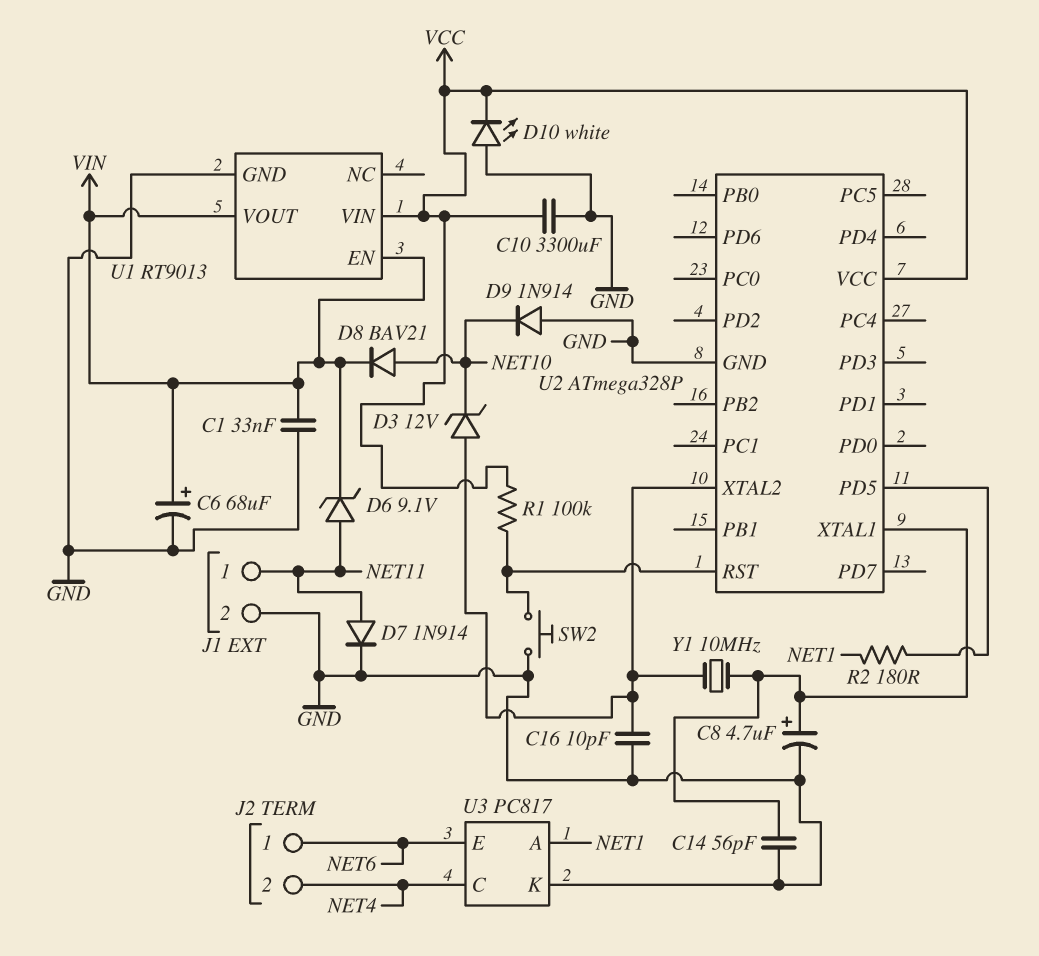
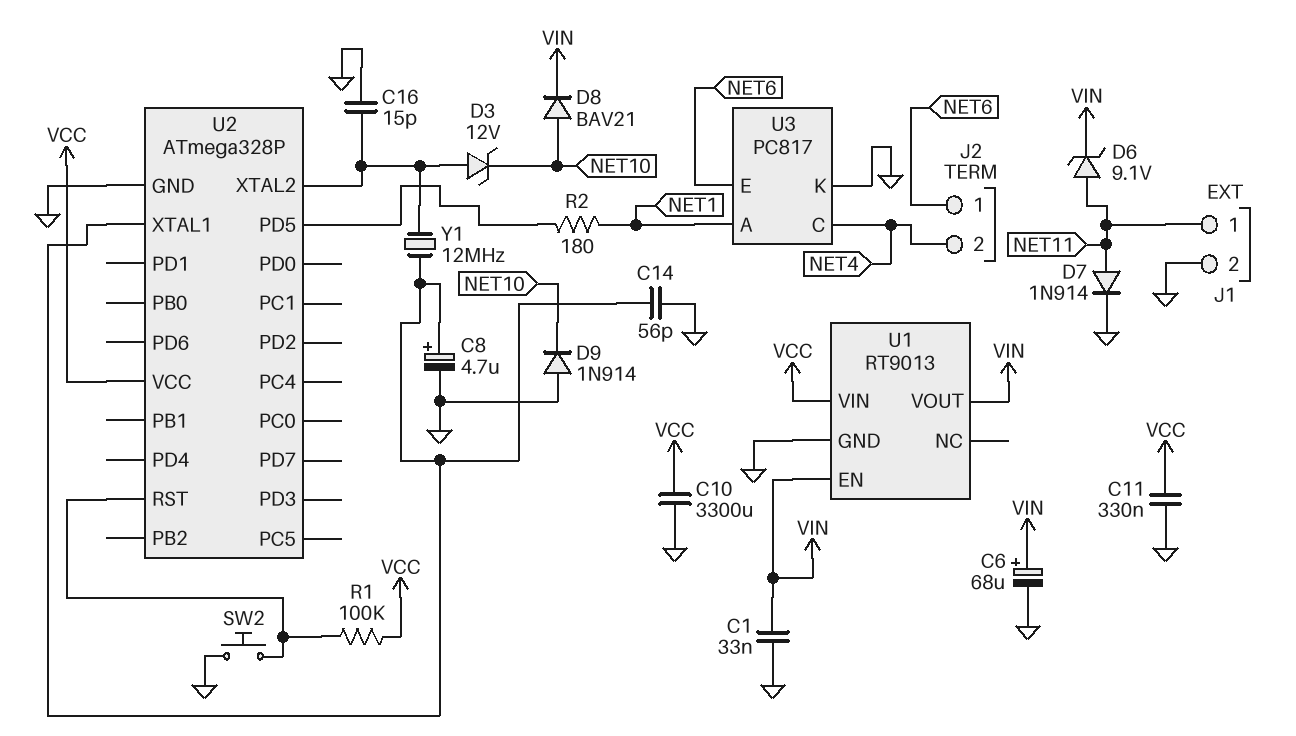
C11: none -> 330nF (GND, VCC)
C16: 10pF (GND, U2/XTAL2) -> 15pF (GND, U2/XTAL2)
D10: LED white (A GND, K VCC) -> none
Y1: 10MHz (U2/XTAL1, U2/XTAL2) -> 12MHz (U2/XTAL1, U2/XTAL2)

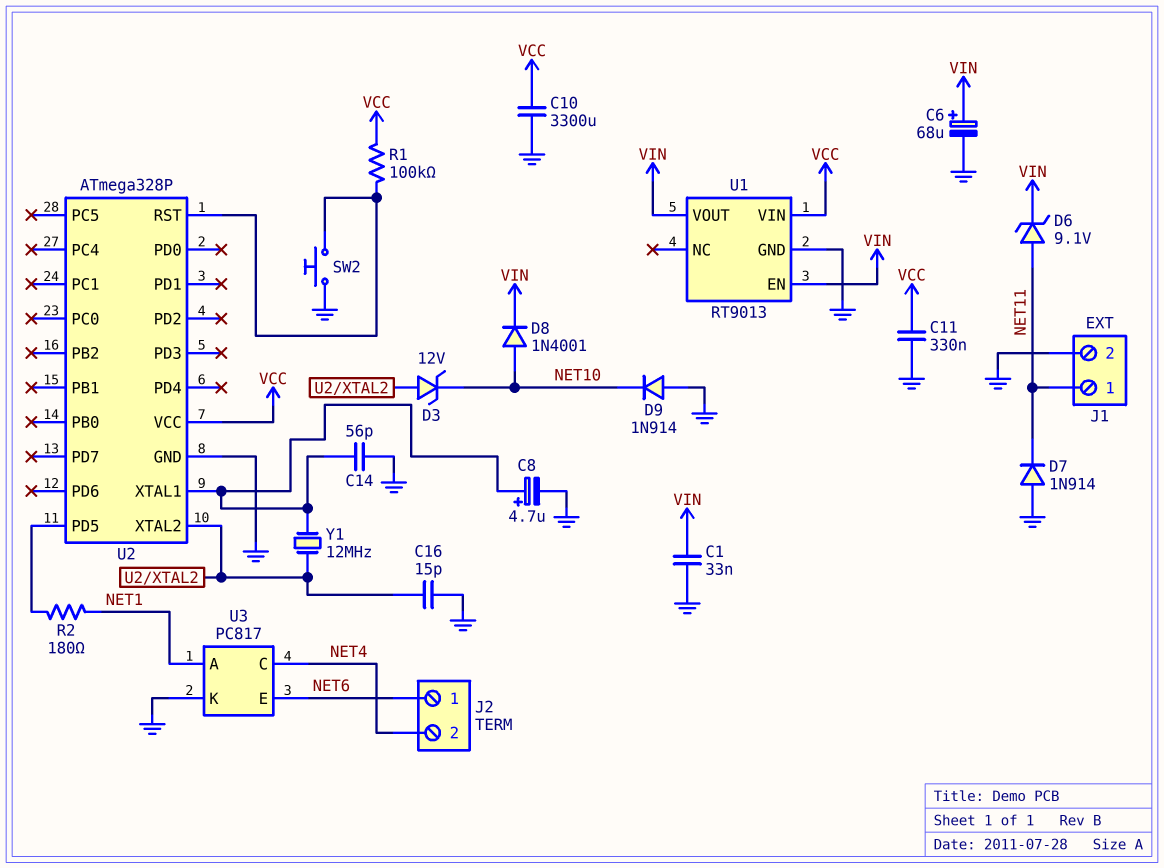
D7: diode 1N914 (A NET11, K GND) -> diode 1N914 (A GND, K NET11)
D8: diode BAV21 (A NET10, K VIN) -> diode 1N4001 (A NET10, K VIN)

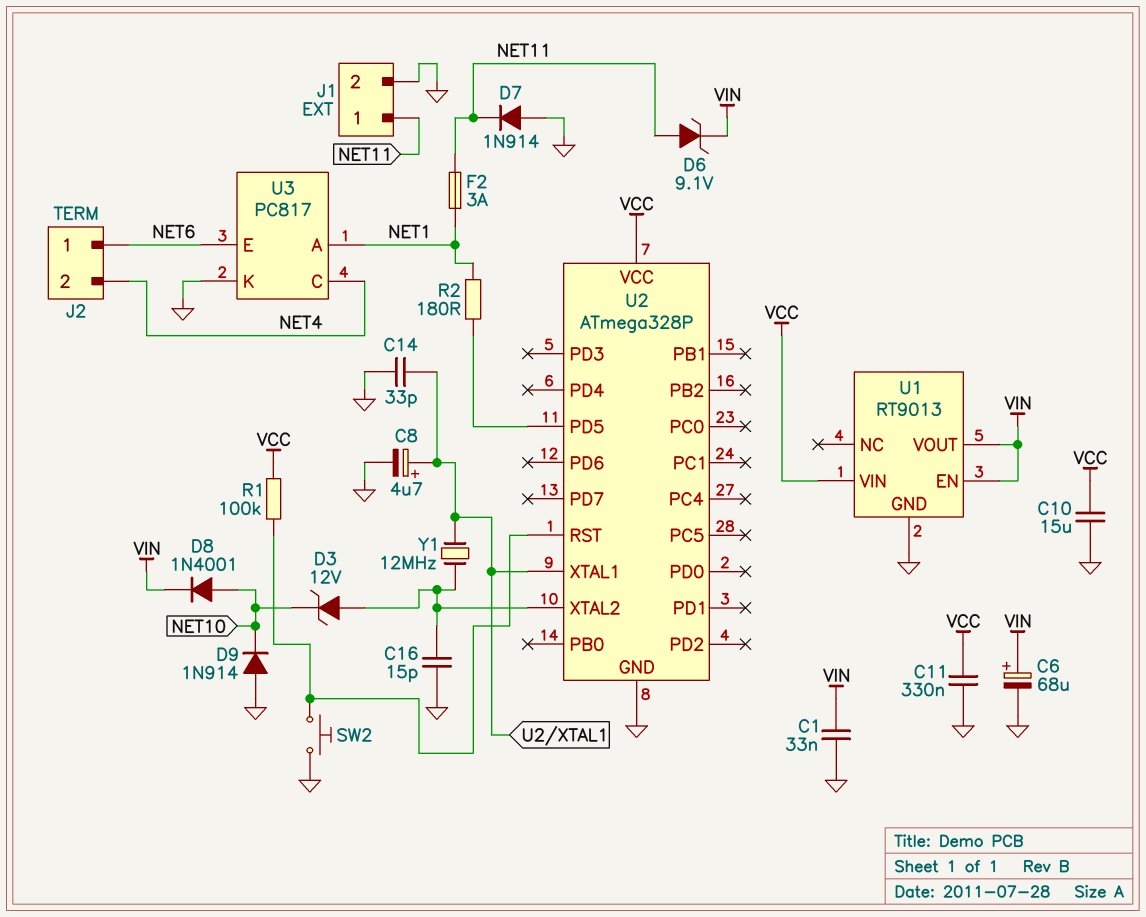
C10: 3300uF (GND, VCC) -> 15uF (GND, VCC)
C14: 56pF (GND, U2/XTAL1) -> 33pF (GND, U2/XTAL1)
F2: none -> 3A (NET1, NET11)

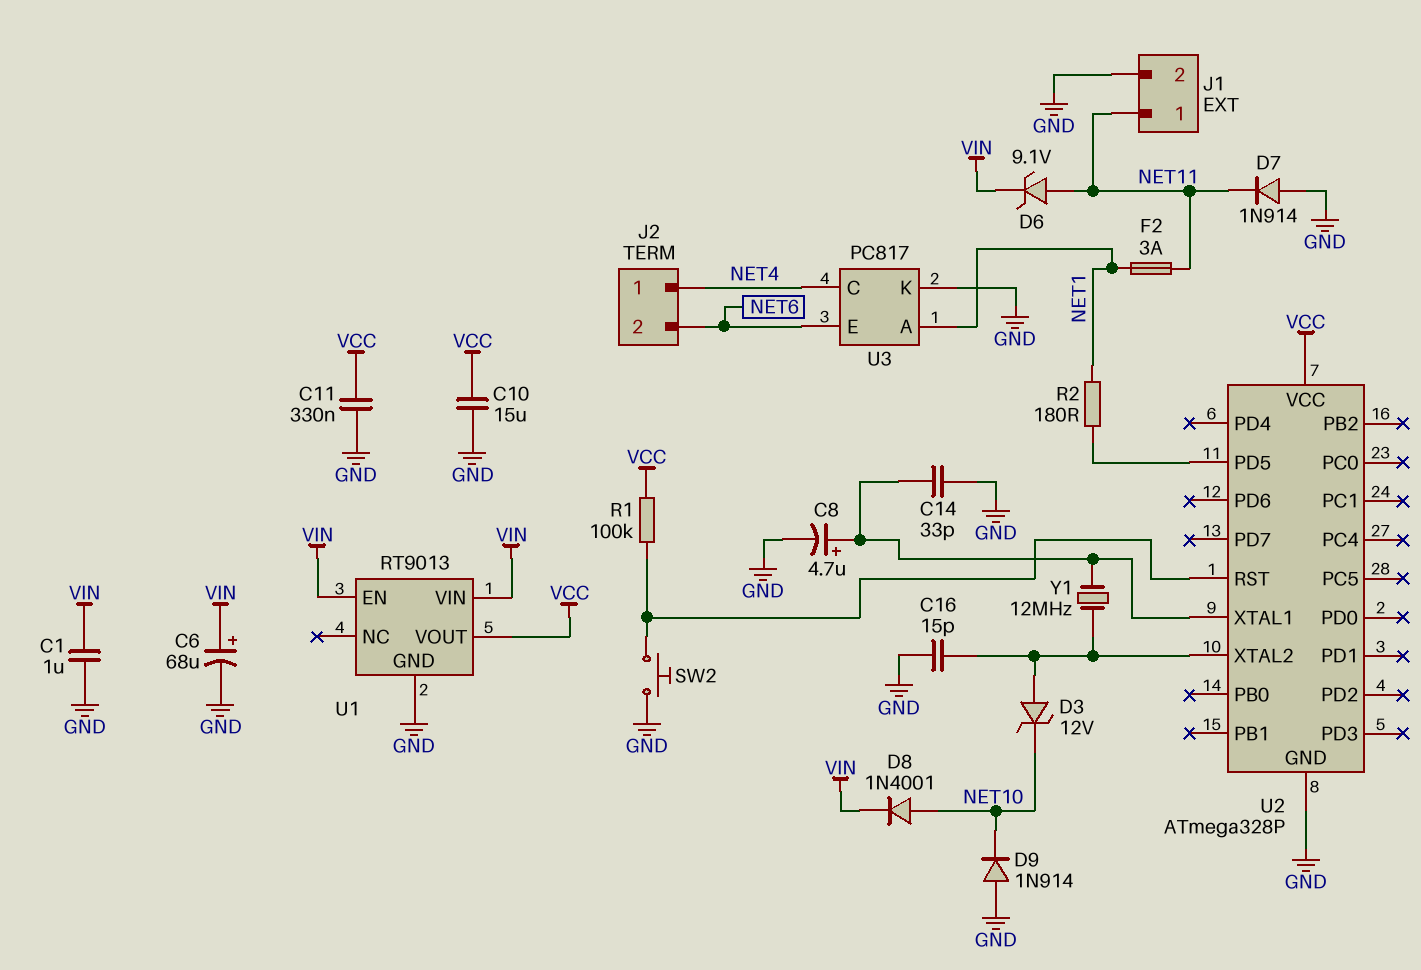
C1: 33nF (GND, VIN) -> 1uF (GND, VIN)
J2 pin 1: NET6 -> NET4
J2 pin 2: NET4 -> NET6
U1 pin VIN: VCC -> VIN
U1 pin VOUT: VIN -> VCC

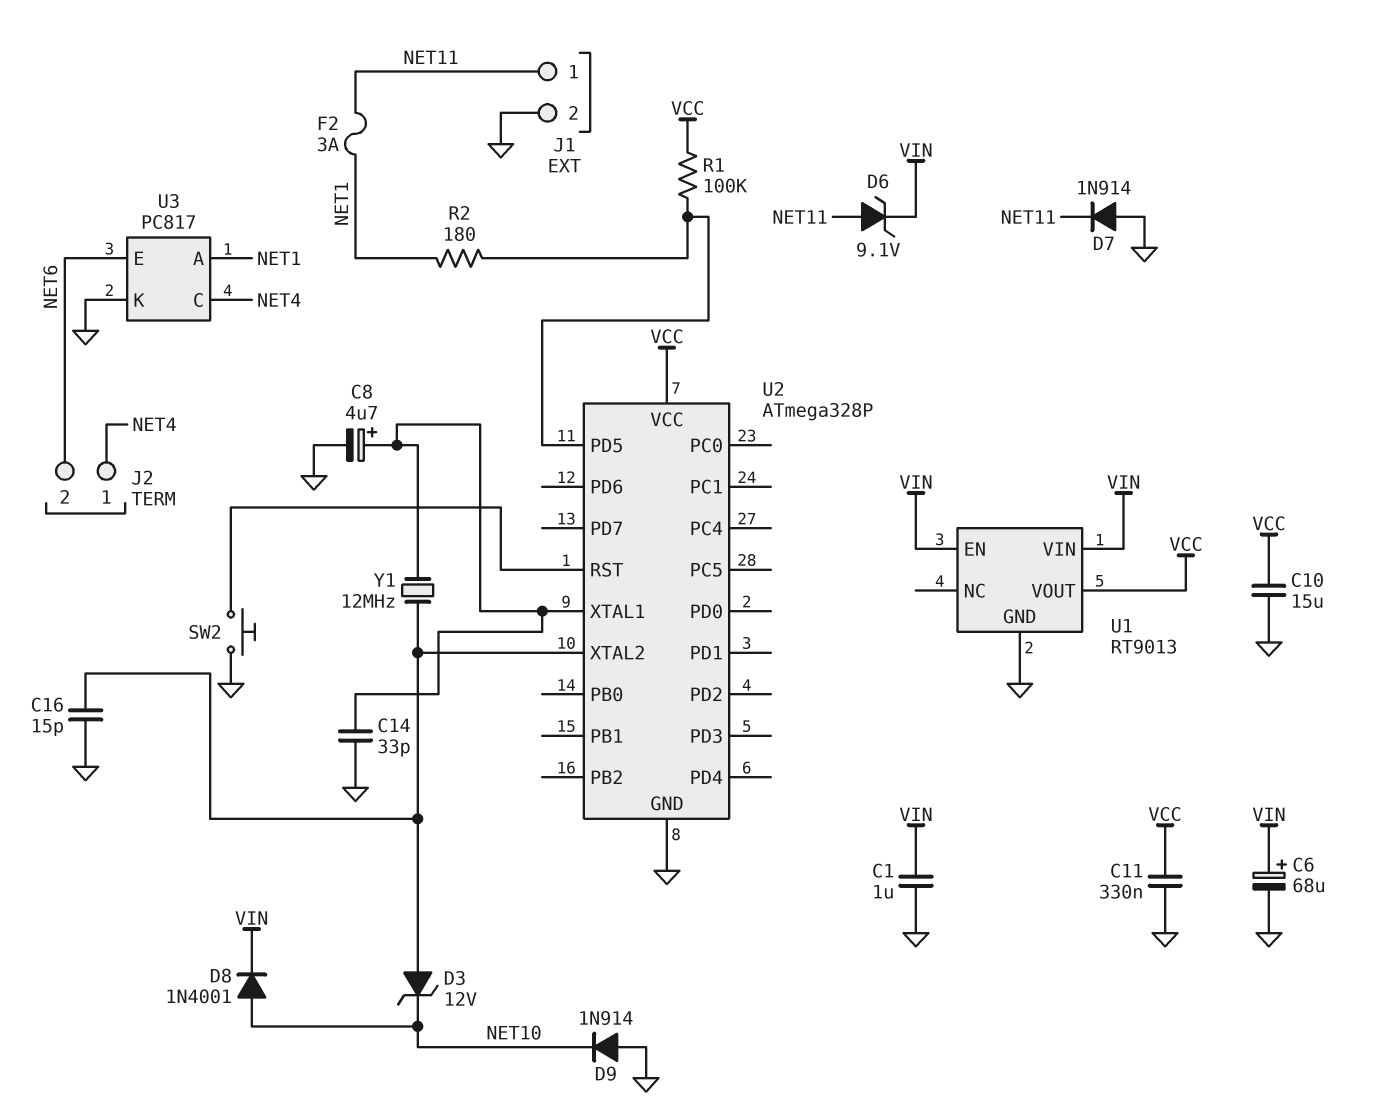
R1: 100k (U2/RST, VCC) -> 100k (U2/PD5, VCC)

